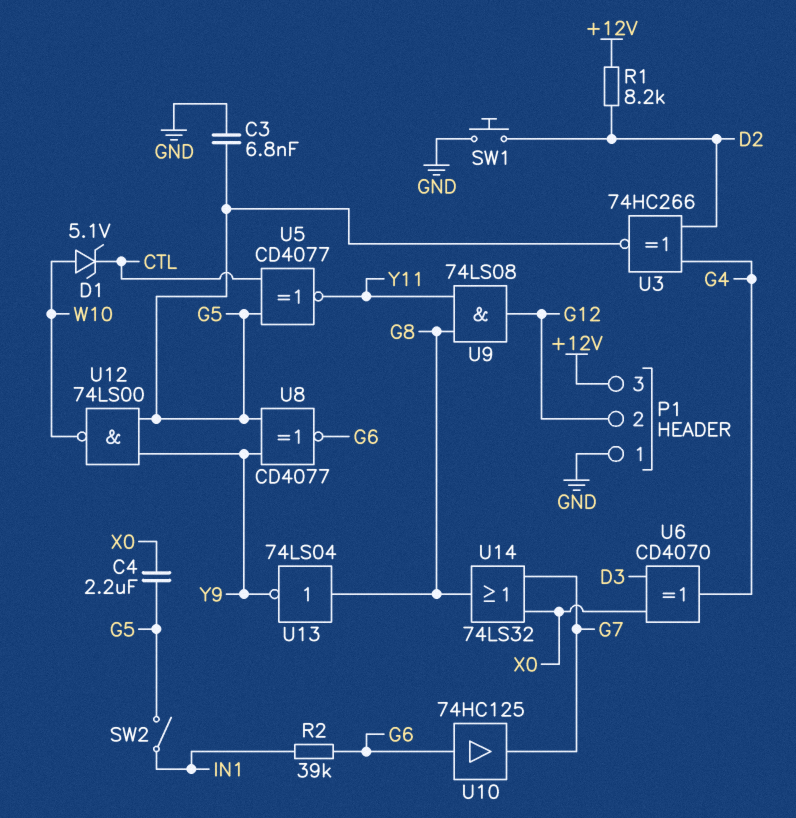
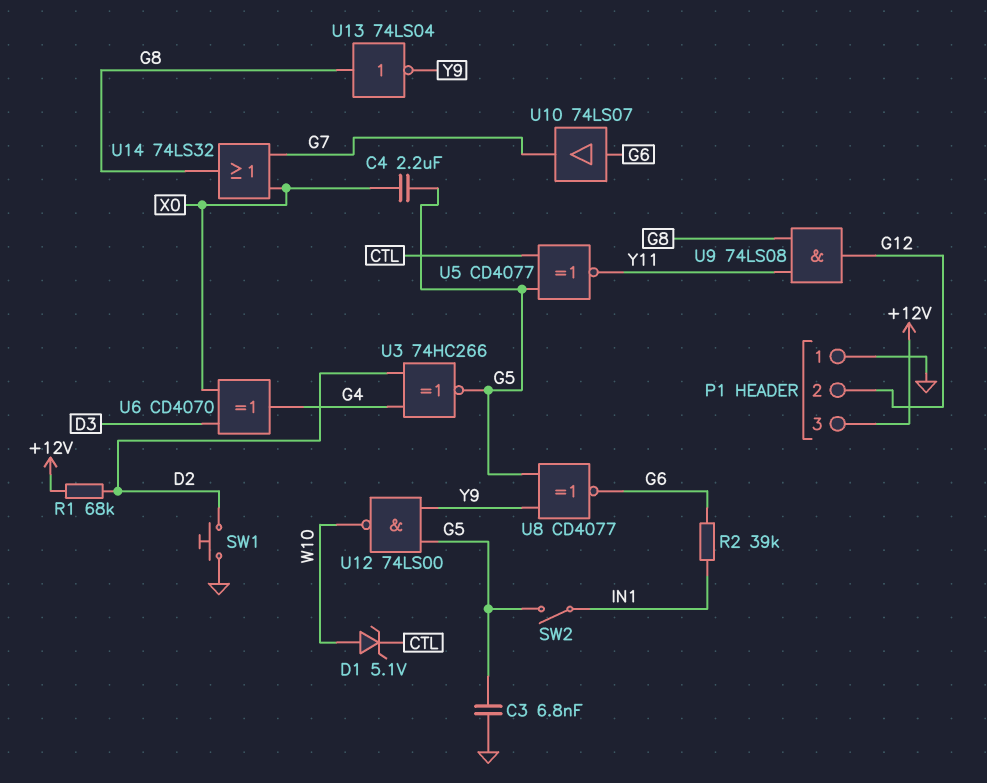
R1: 8.2k (+12V, D2) -> 68k (+12V, D2)
U10: buffer 74HC125 (in G6, out G7) -> buffer 74LS07 (in G6, out G7)

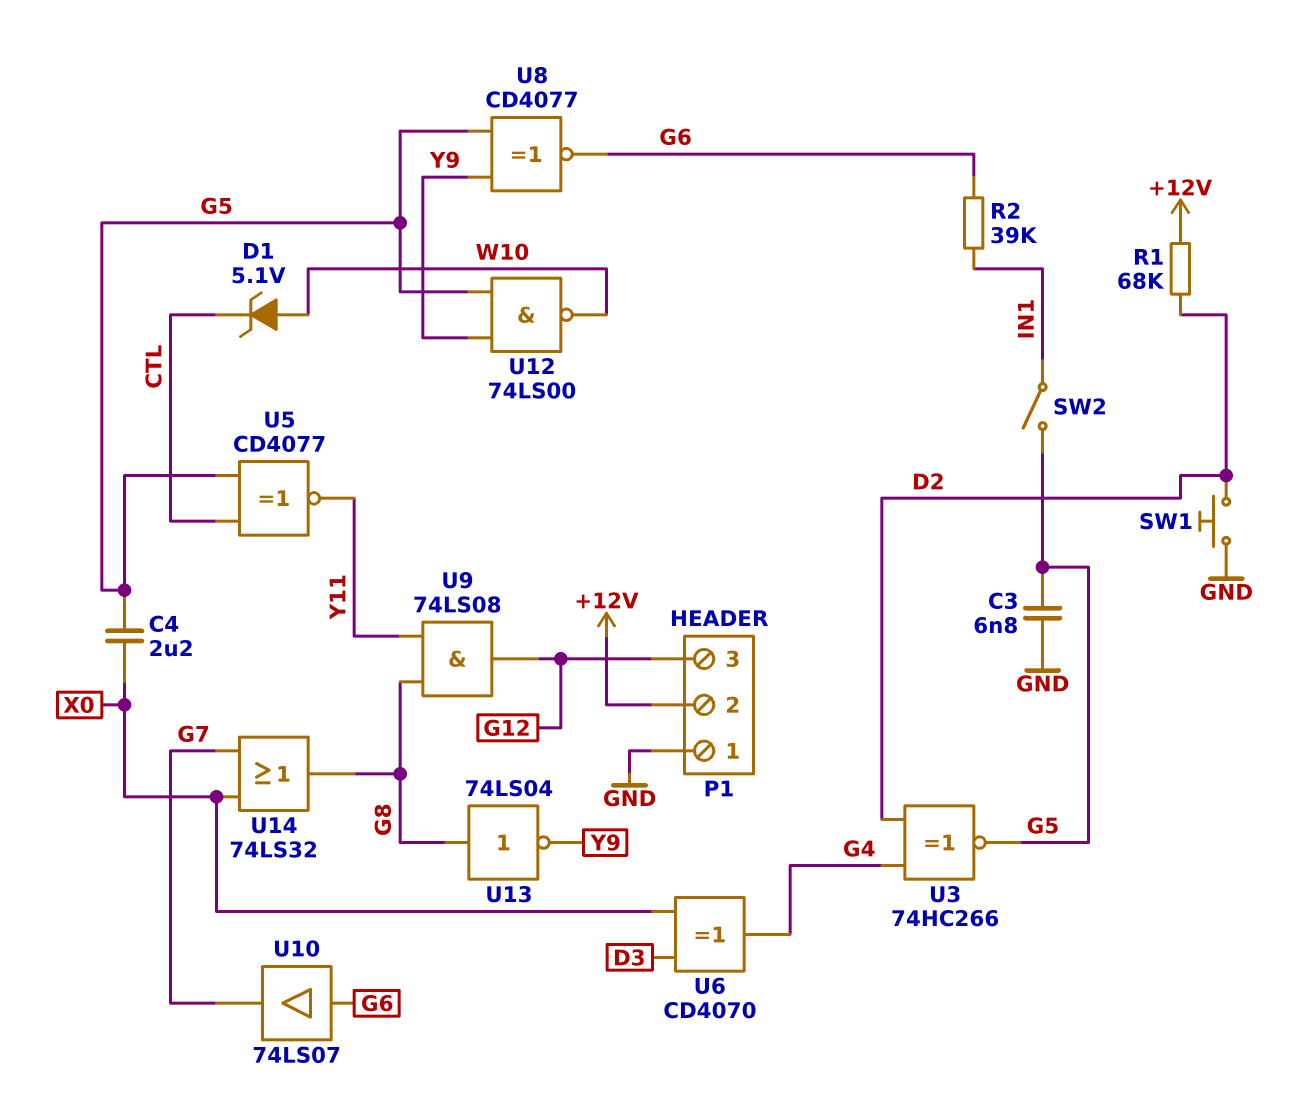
P1 pin 2: G12 -> +12V
P1 pin 3: +12V -> G12

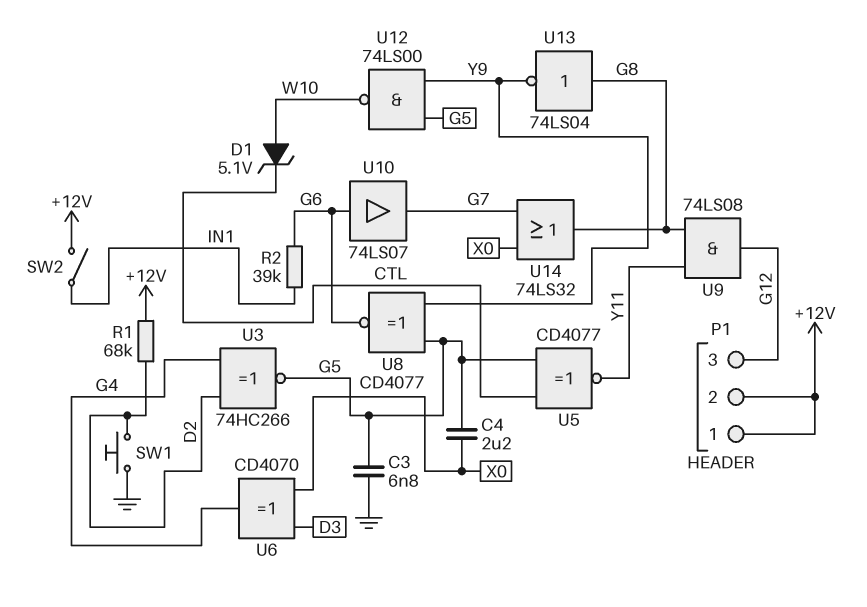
P1 pin 1: GND -> +12V
SW2: switch (G5, IN1) -> switch (+12V, IN1)

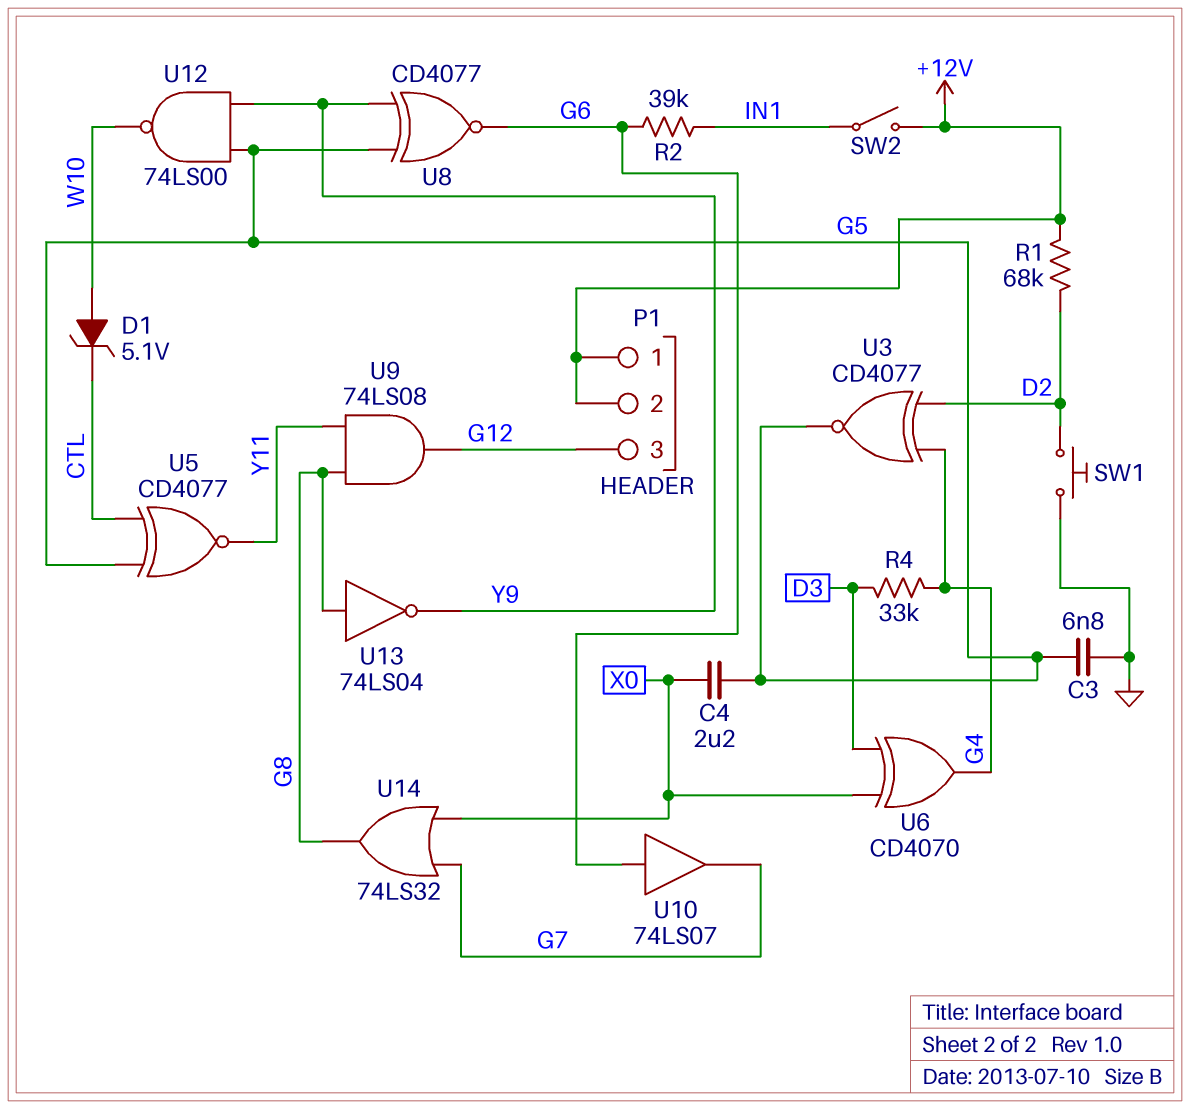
R4: none -> 33k (D3, G4)
U3: XNOR 74HC266 (in D2, in G4, out G5) -> XNOR CD4077 (in D2, in G4, out G5)

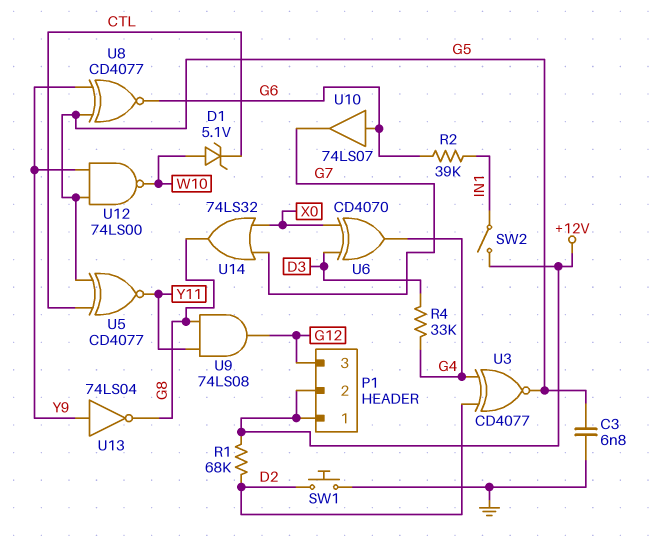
C4: 2.2uF (G5, X0) -> none
U13: NOT 74LS04 (in G8, out Y9) -> NOT 74LS04 (in Y9, out G8)

